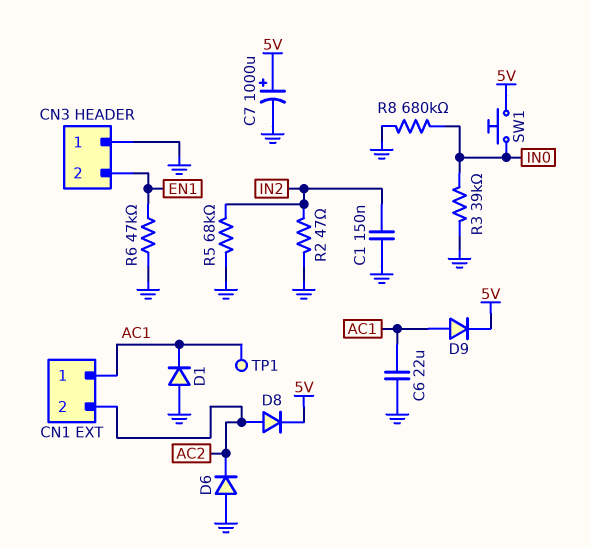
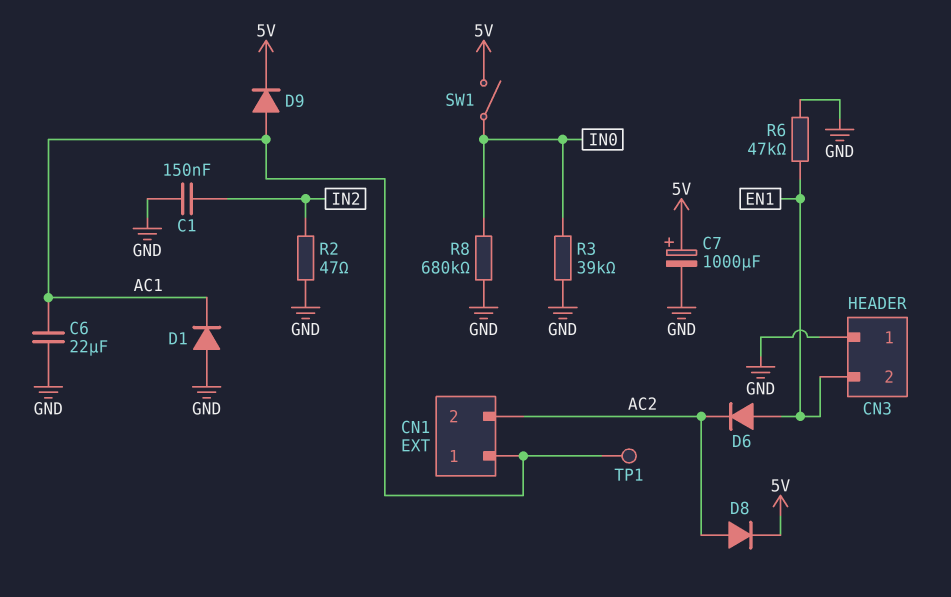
D6: diode (A GND, K AC2) -> diode (A EN1, K AC2)
R5: 68k (GND, IN2) -> none
SW1: button (5V, IN0) -> switch (5V, IN0)

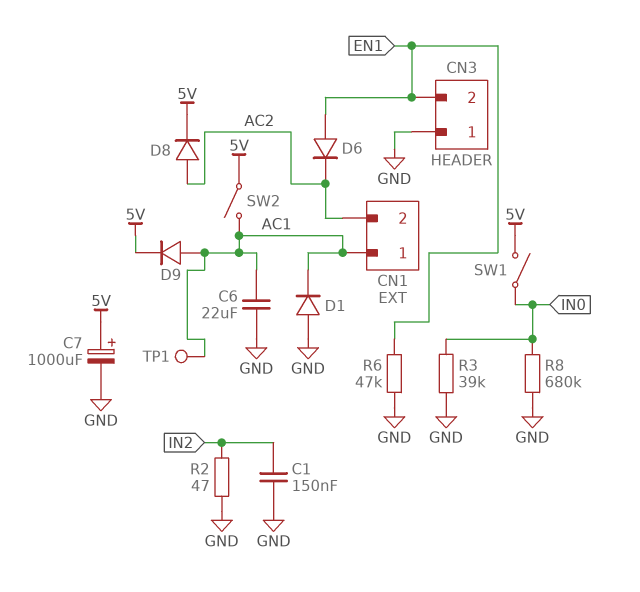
SW2: none -> switch (5V, AC1)

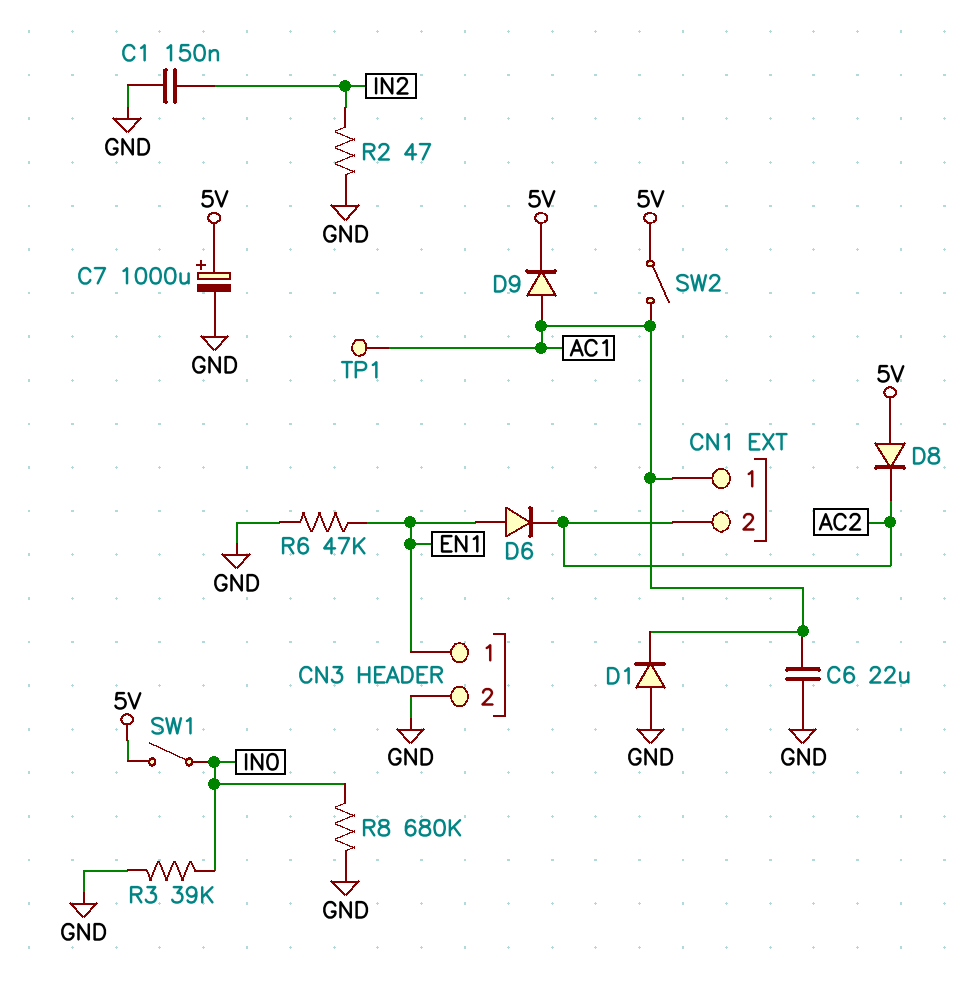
CN3 pin 1: GND -> EN1
CN3 pin 2: EN1 -> GND
D8: diode (A AC2, K 5V) -> diode (A 5V, K AC2)

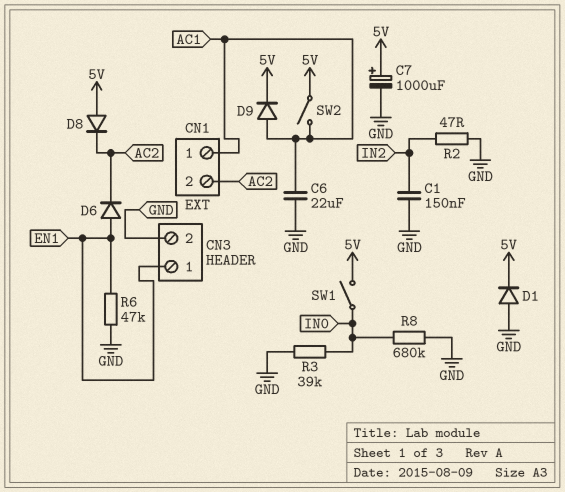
D1: diode (A GND, K AC1) -> diode (A GND, K 5V)
TP1: test point (AC1) -> none

